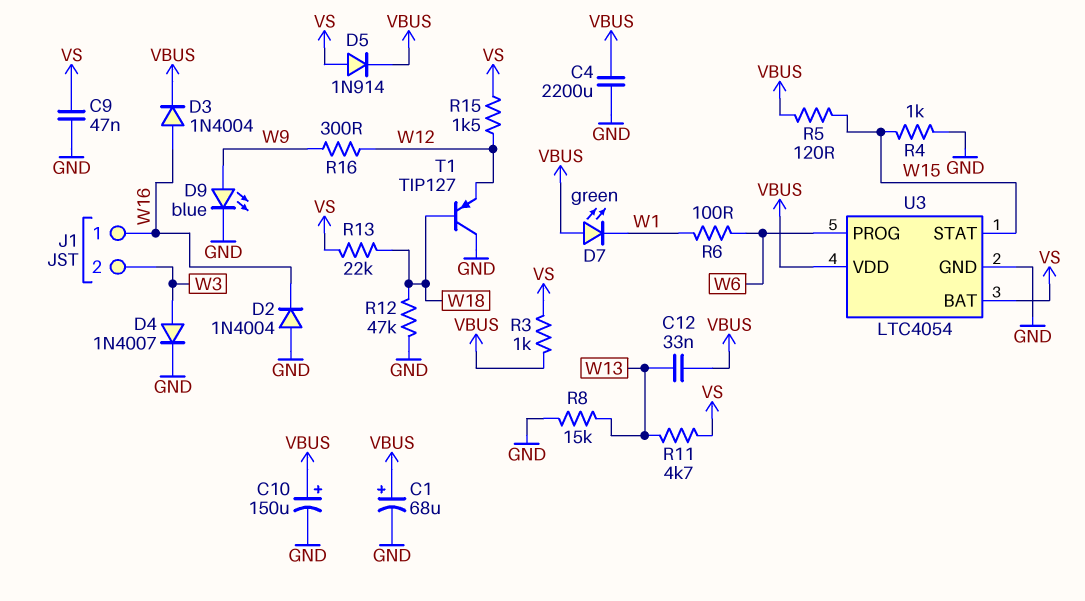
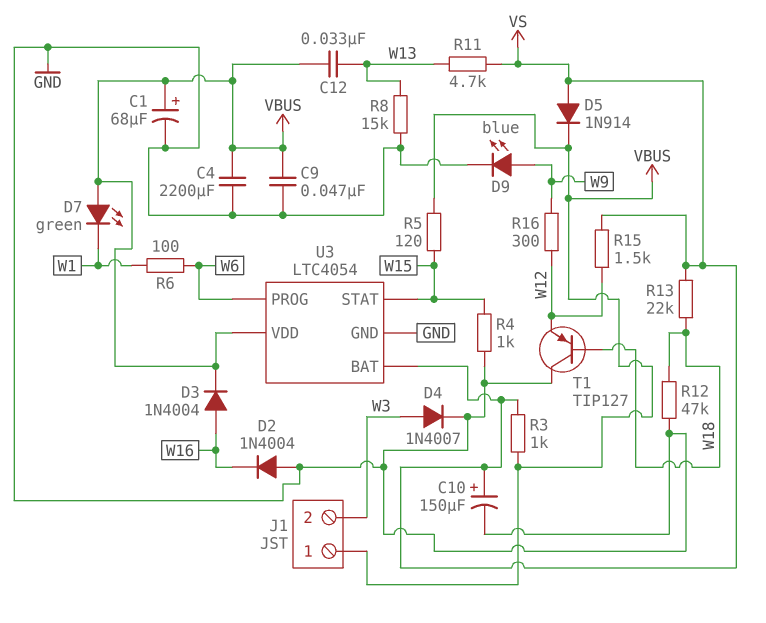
C9: 47nF (GND, VS) -> 47nF (GND, VBUS)
C10: 150uF (plus VBUS, minus GND) -> 150uF (plus VS, minus GND)
J1 pin 1: W16 -> VBUS

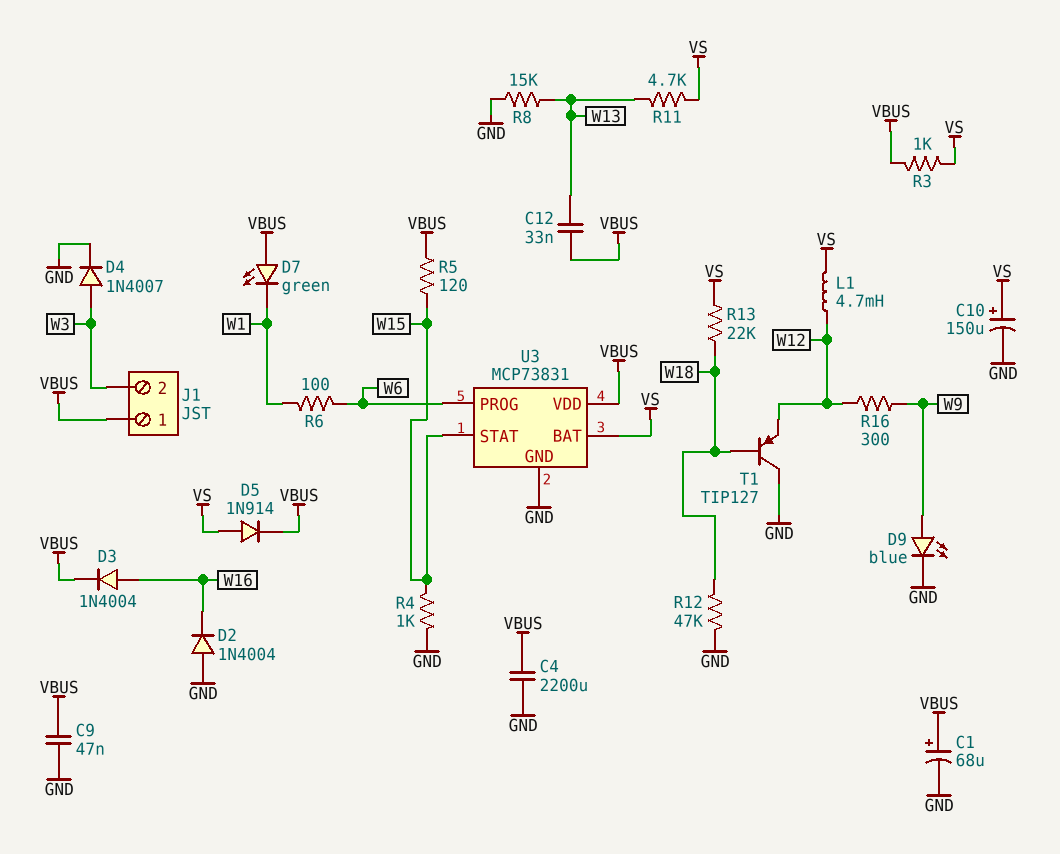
L1: none -> 4.7mH (VS, W12)
R15: 1.5k (VS, W12) -> none
U3: LTC4054 -> MCP73831

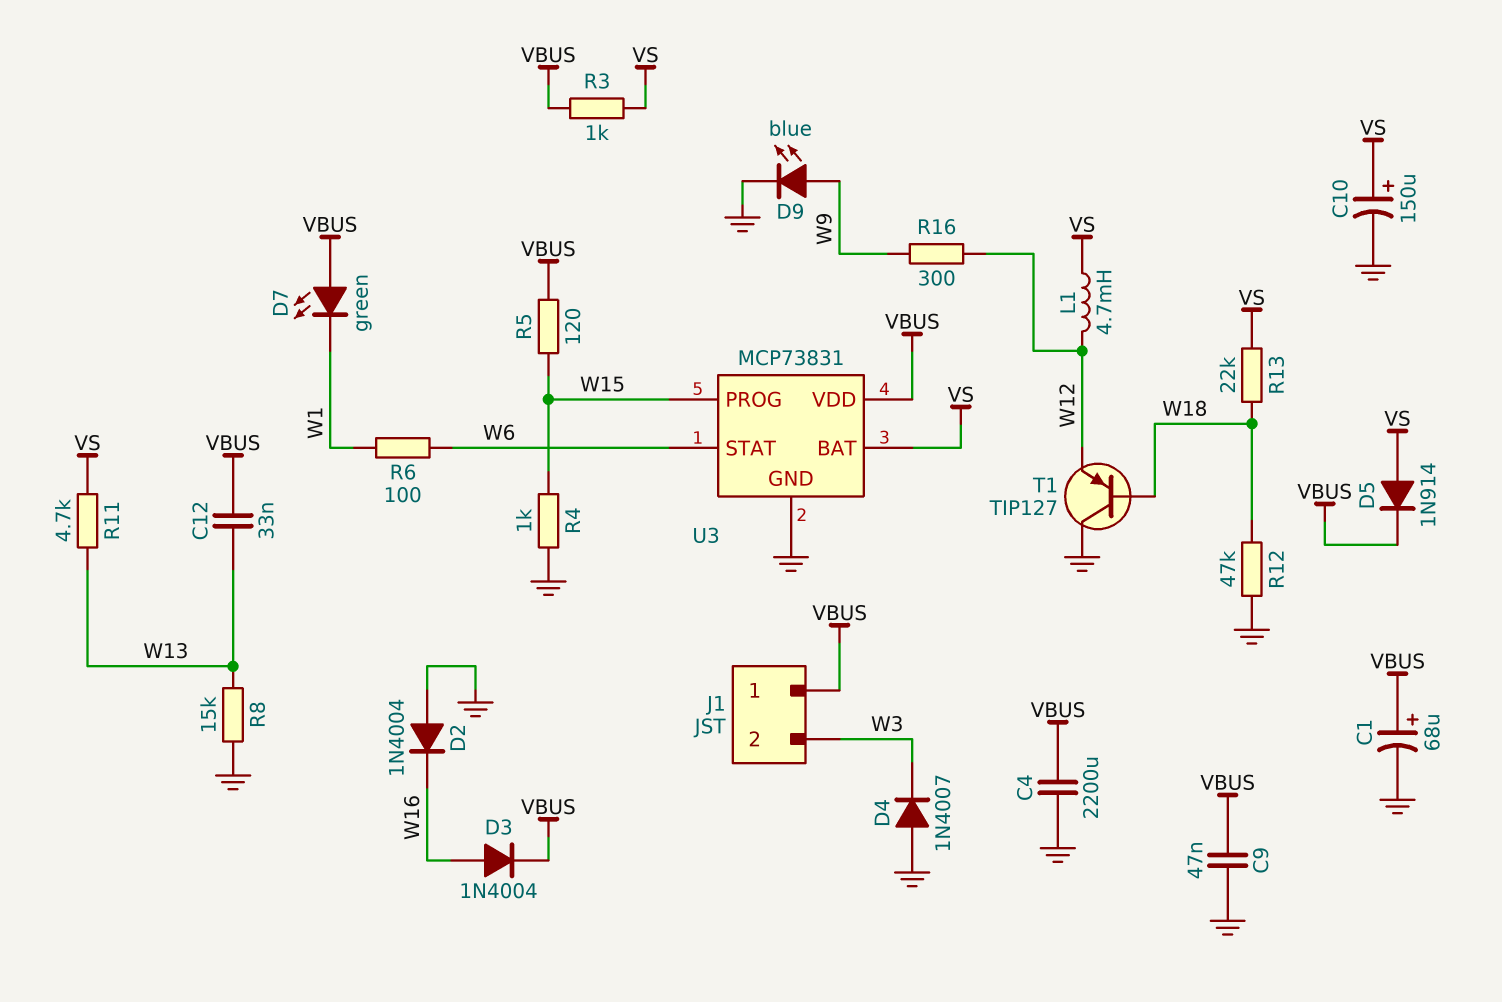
D4: diode 1N4007 (A W3, K GND) -> diode 1N4007 (A GND, K W3)
U3 pin PROG: W6 -> W15
U3 pin STAT: W15 -> W6

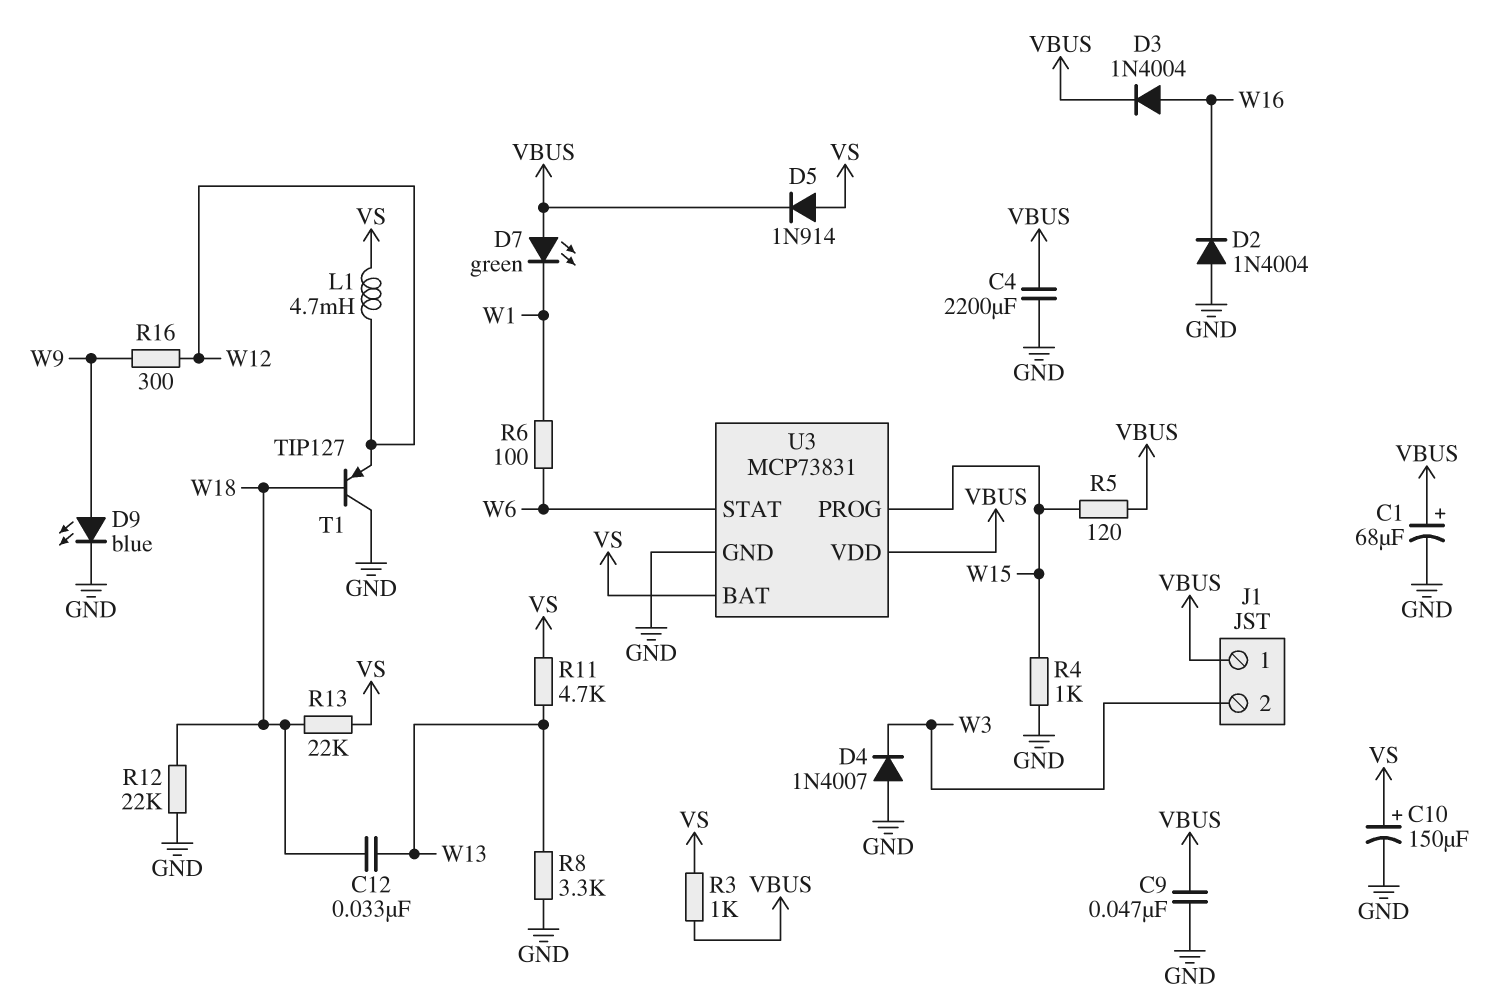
C12: 33nF (VBUS, W13) -> 33nF (W13, W18)
R8: 15k (GND, W13) -> 3.3k (GND, W13)
R12: 47k (GND, W18) -> 22k (GND, W18)

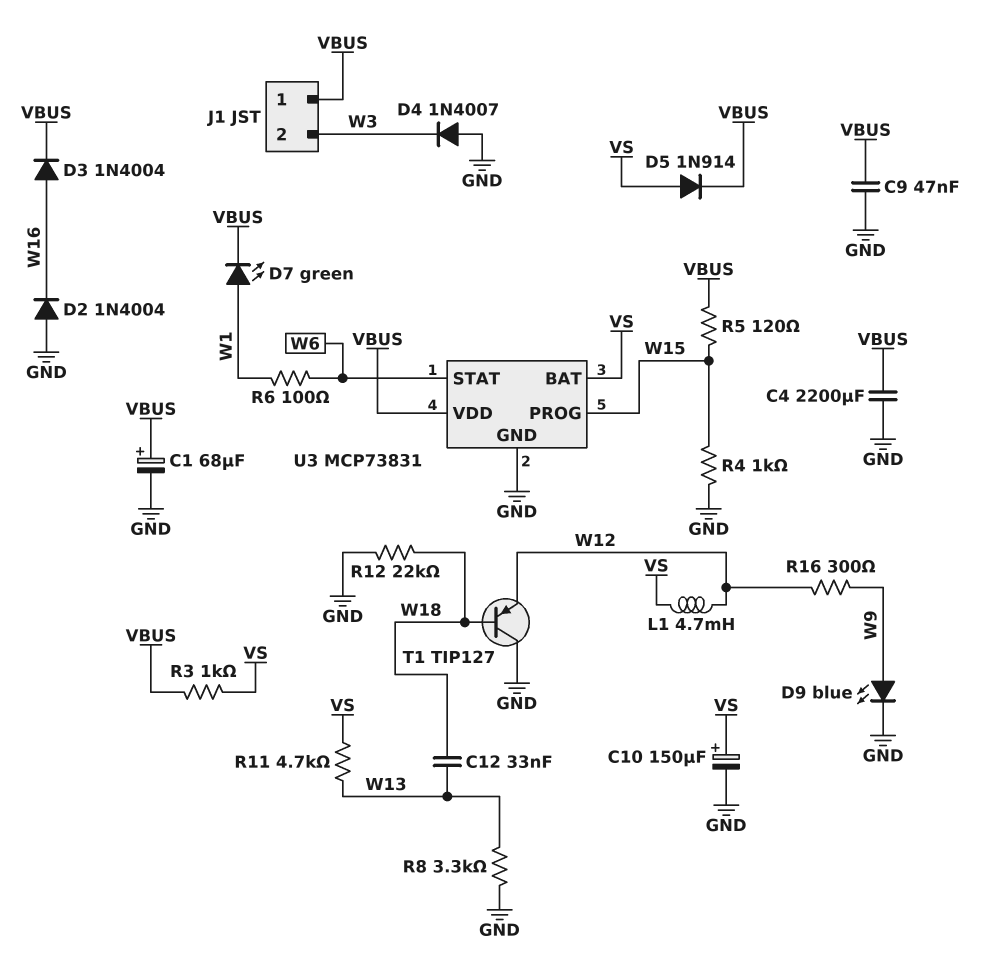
D7: LED green (A VBUS, K W1) -> LED green (A W1, K VBUS)
R13: 22k (VS, W18) -> none

